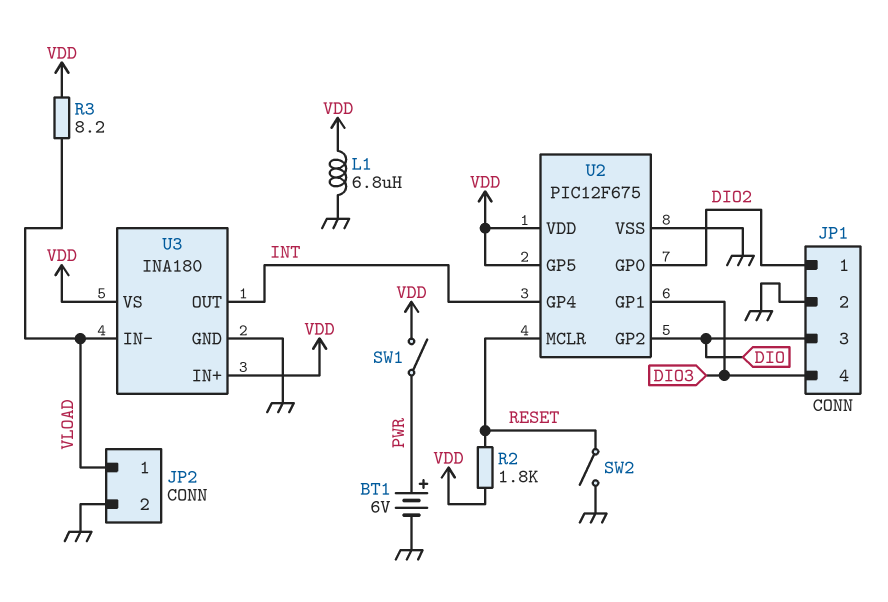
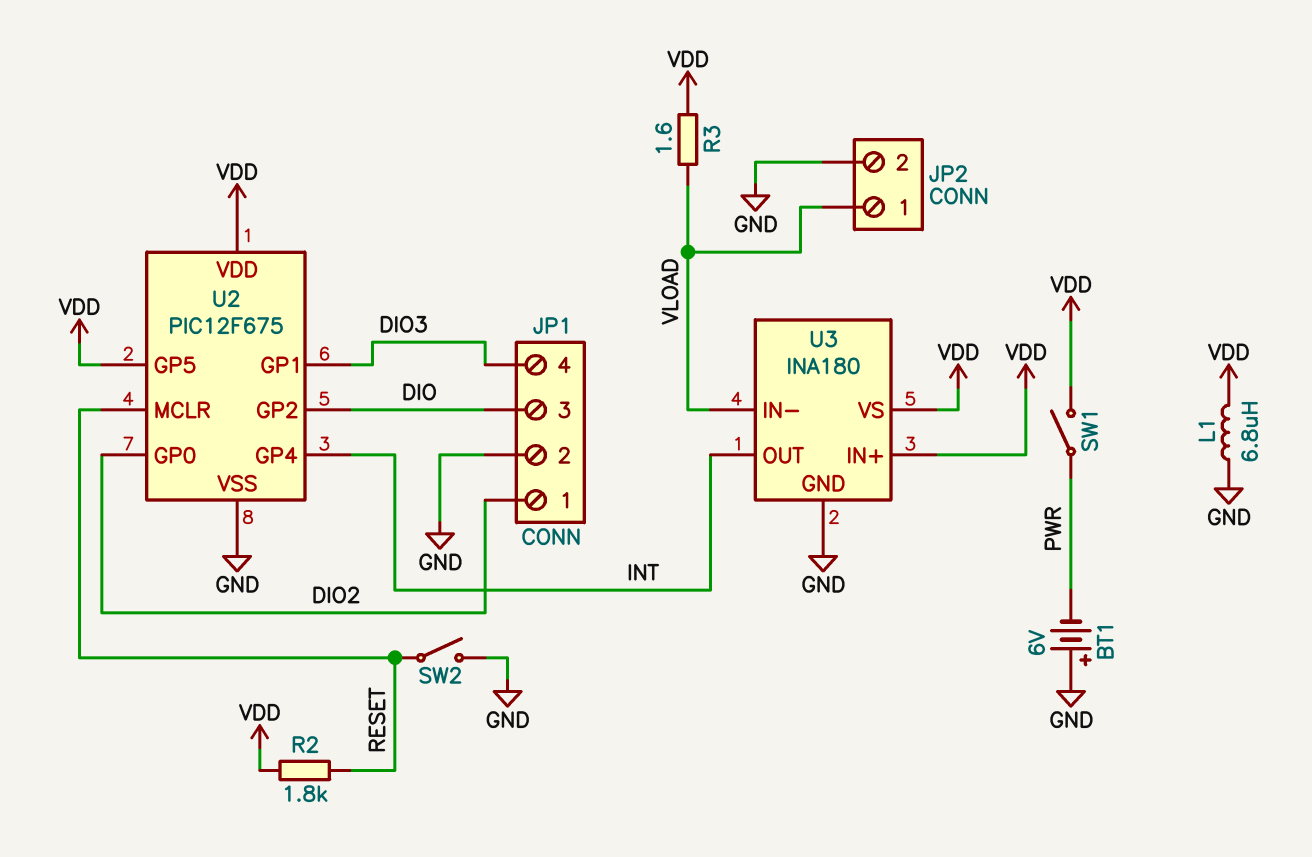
BT1: 6V (plus PWR, minus GND) -> 6V (plus GND, minus PWR)
R3: 8.2 (VDD, VLOAD) -> 1.6 (VDD, VLOAD)

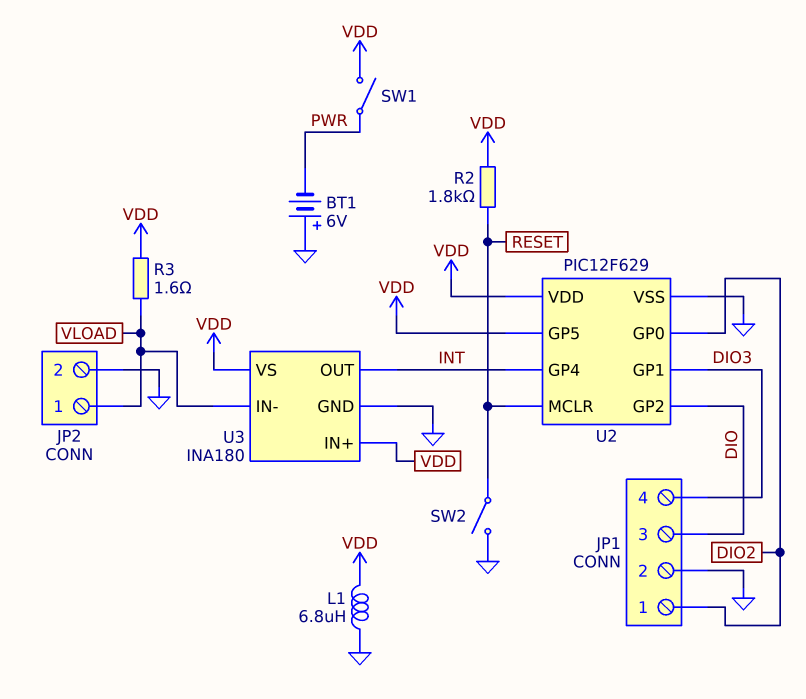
U2: PIC12F675 -> PIC12F629

